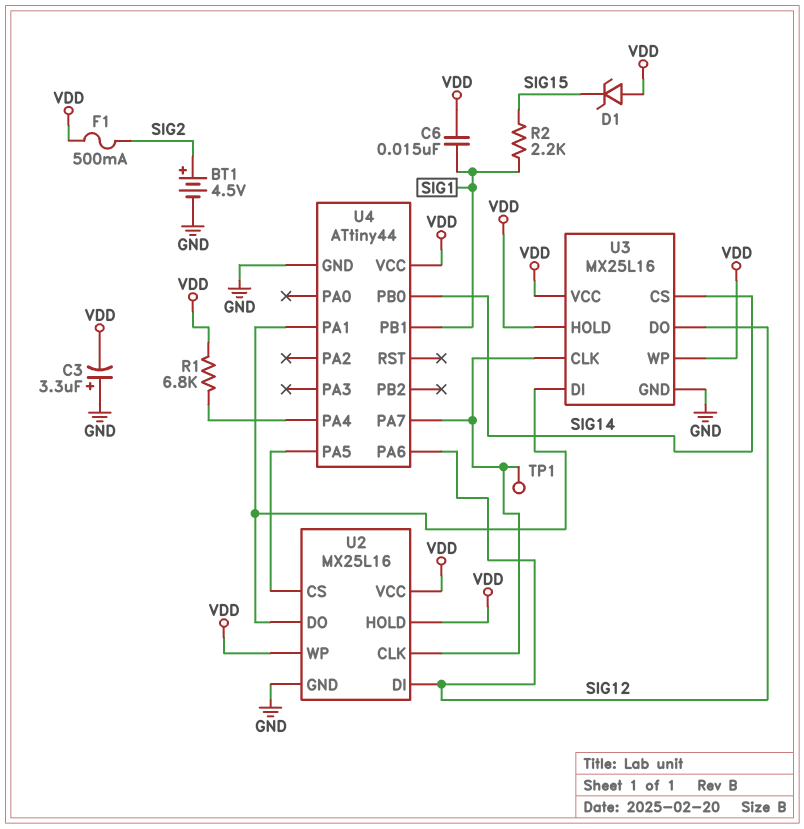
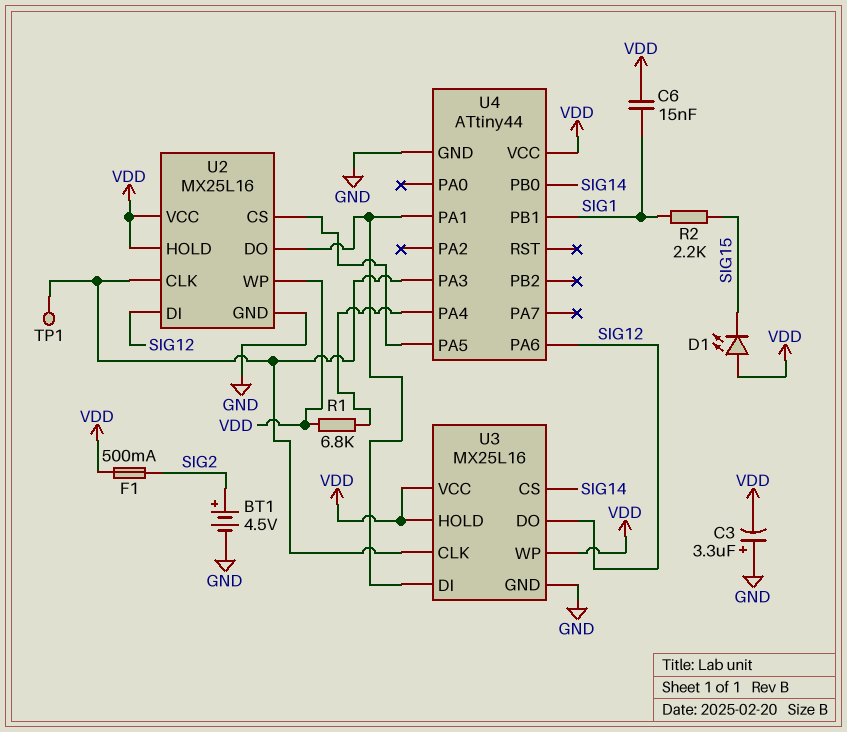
D1: zener (A VDD, K SIG15) -> LED (A VDD, K SIG15)
U4 pin PA3: none -> U2/CLK
U4 pin PA7: U2/CLK -> none

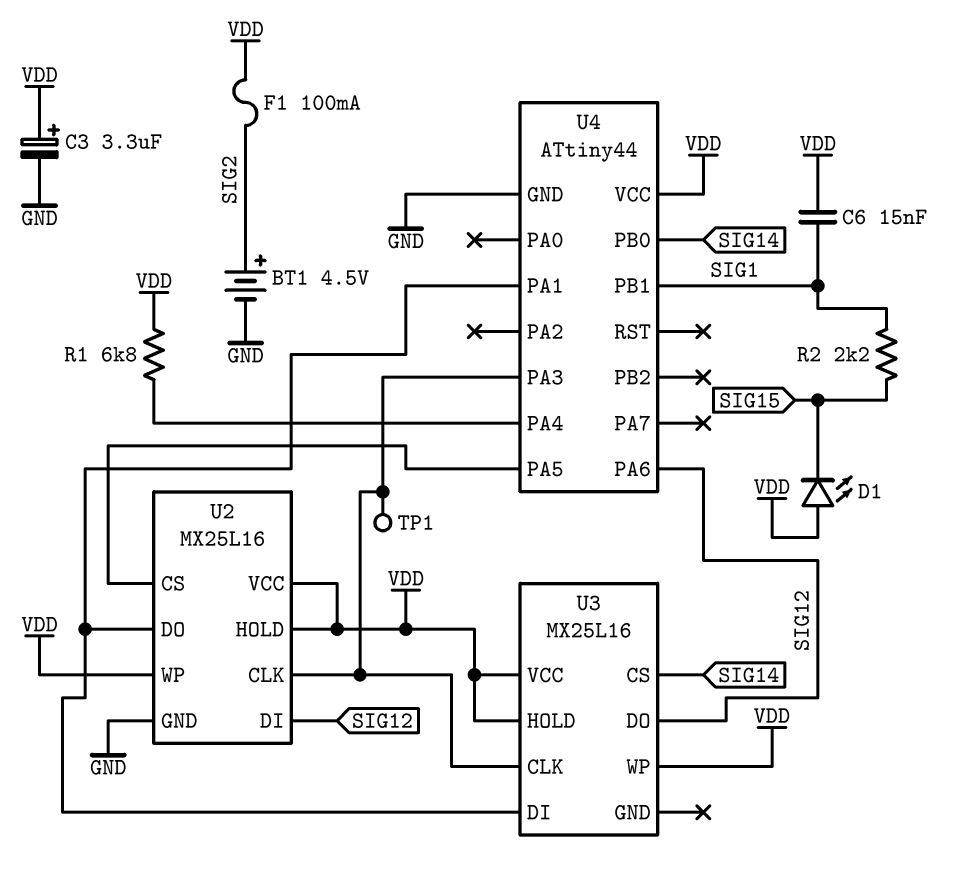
C3: 3.3uF (plus GND, minus VDD) -> 3.3uF (plus VDD, minus GND)
F1: 500mA (SIG2, VDD) -> 100mA (SIG2, VDD)
U3 pin GND: GND -> none

